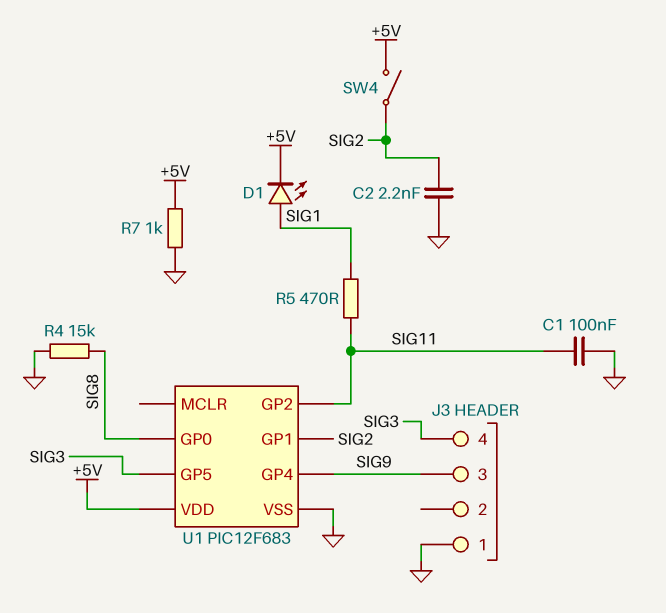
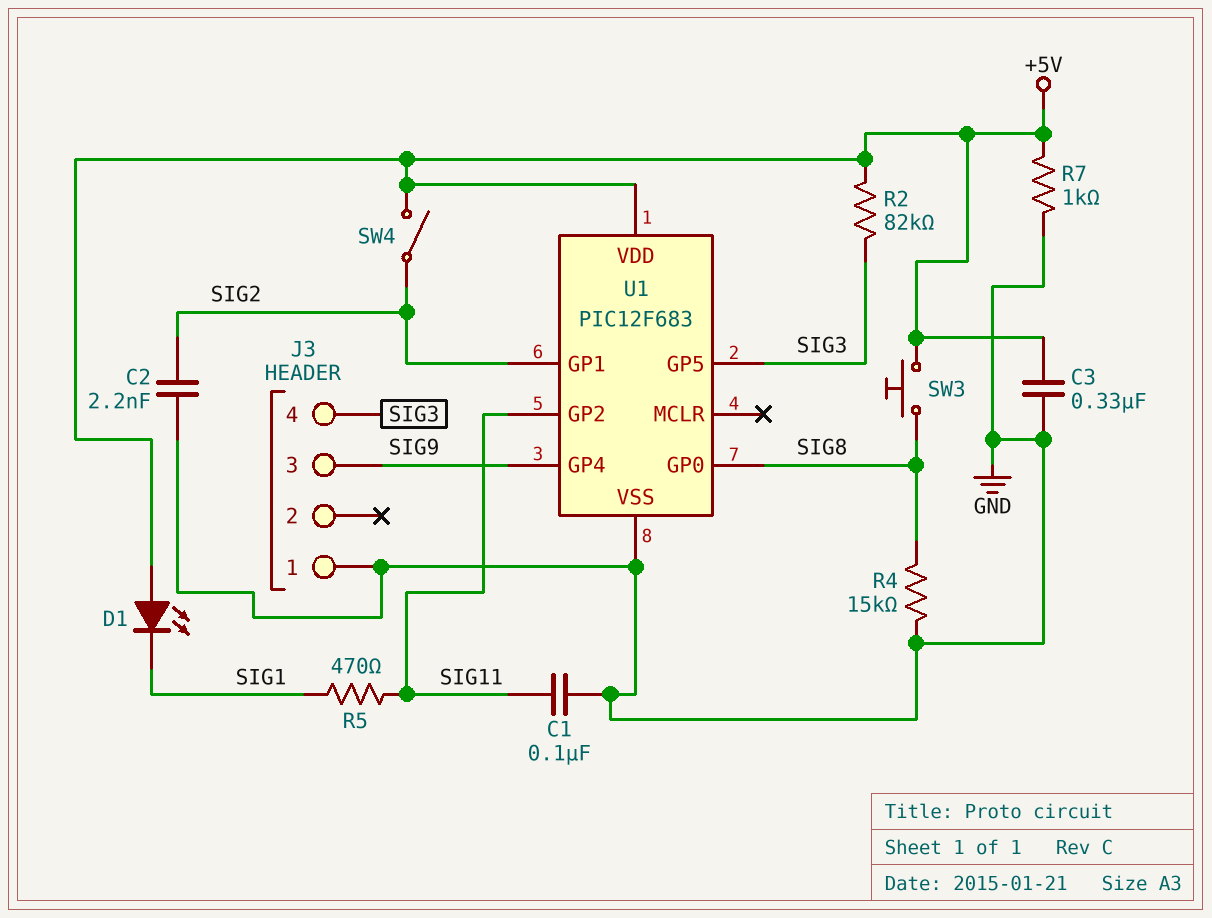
C3: none -> 330nF (+5V, GND)
D1: LED (A SIG1, K +5V) -> LED (A +5V, K SIG1)
R2: none -> 82k (+5V, SIG3)
SW3: none -> button (+5V, SIG8)

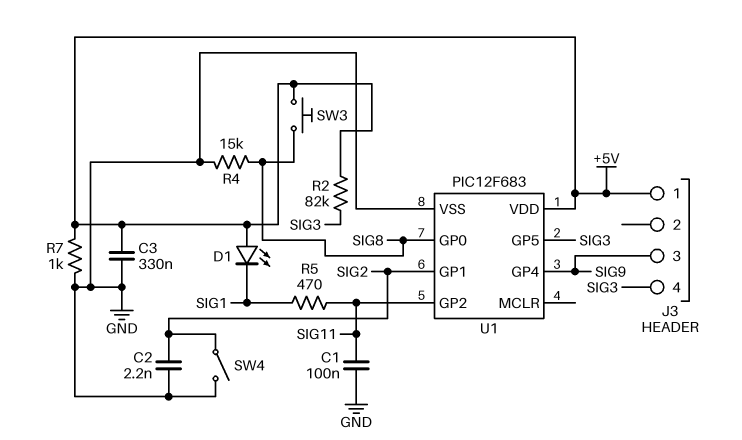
J3 pin 1: GND -> +5V
SW4: switch (+5V, SIG2) -> switch (GND, SIG2)

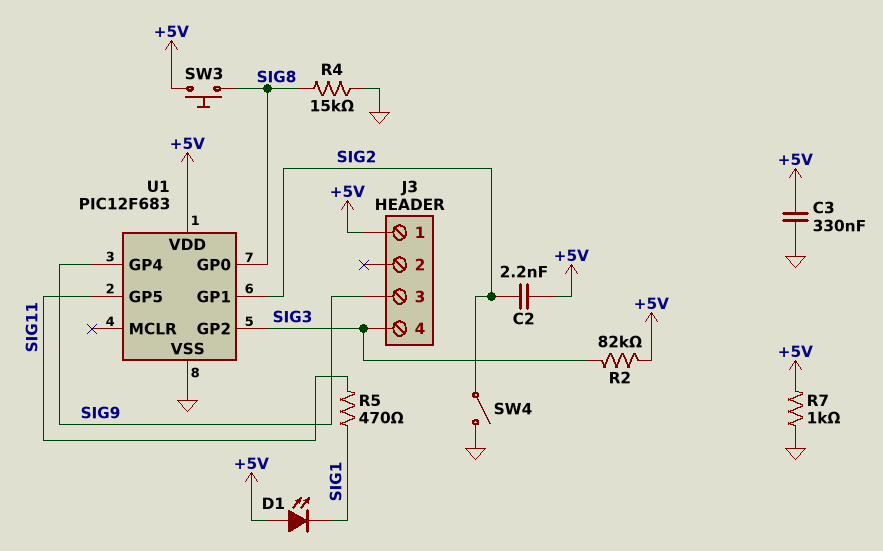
C1: 100nF (GND, SIG11) -> none
C2: 2.2nF (GND, SIG2) -> 2.2nF (+5V, SIG2)
U1 pin GP2: SIG11 -> SIG3
U1 pin GP5: SIG3 -> SIG11

